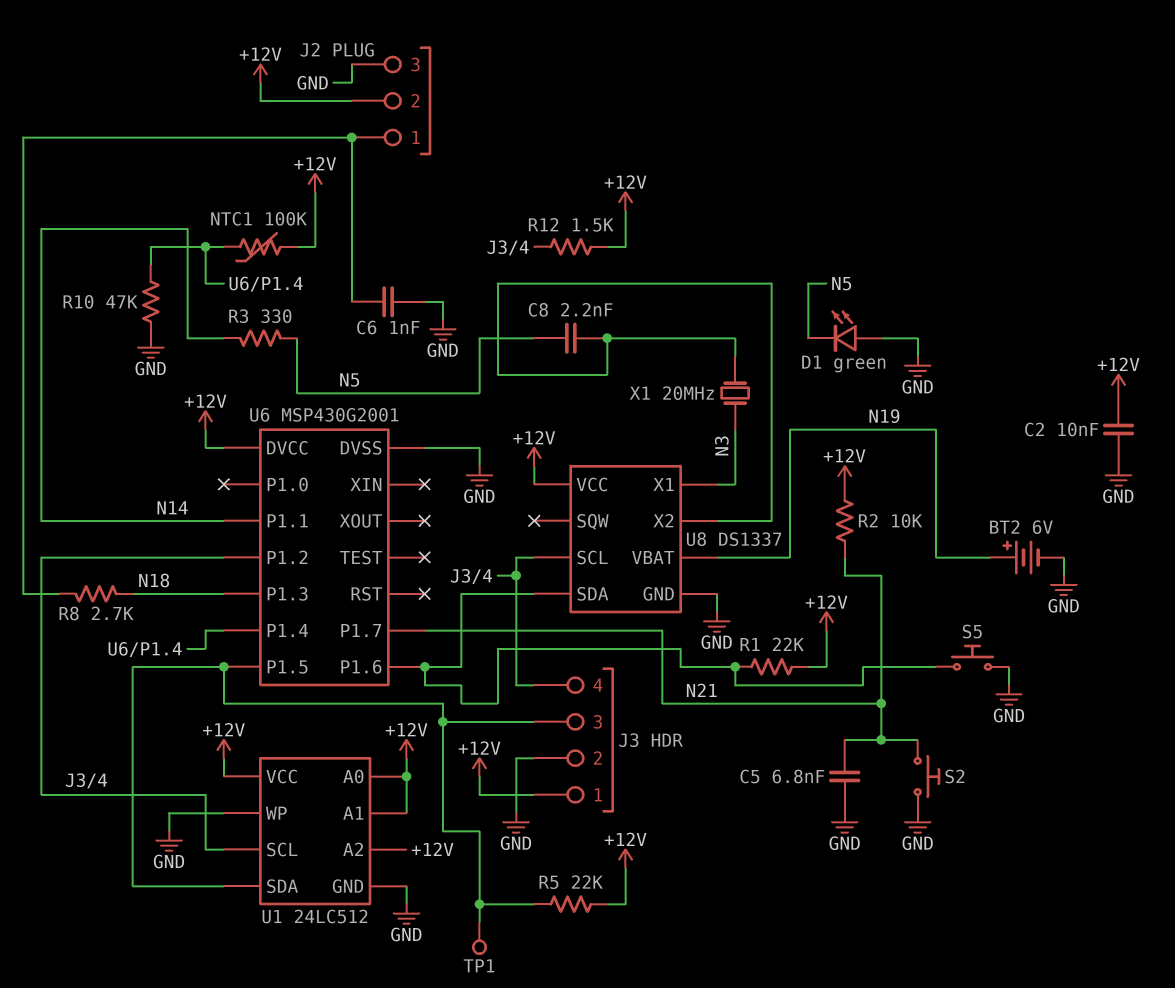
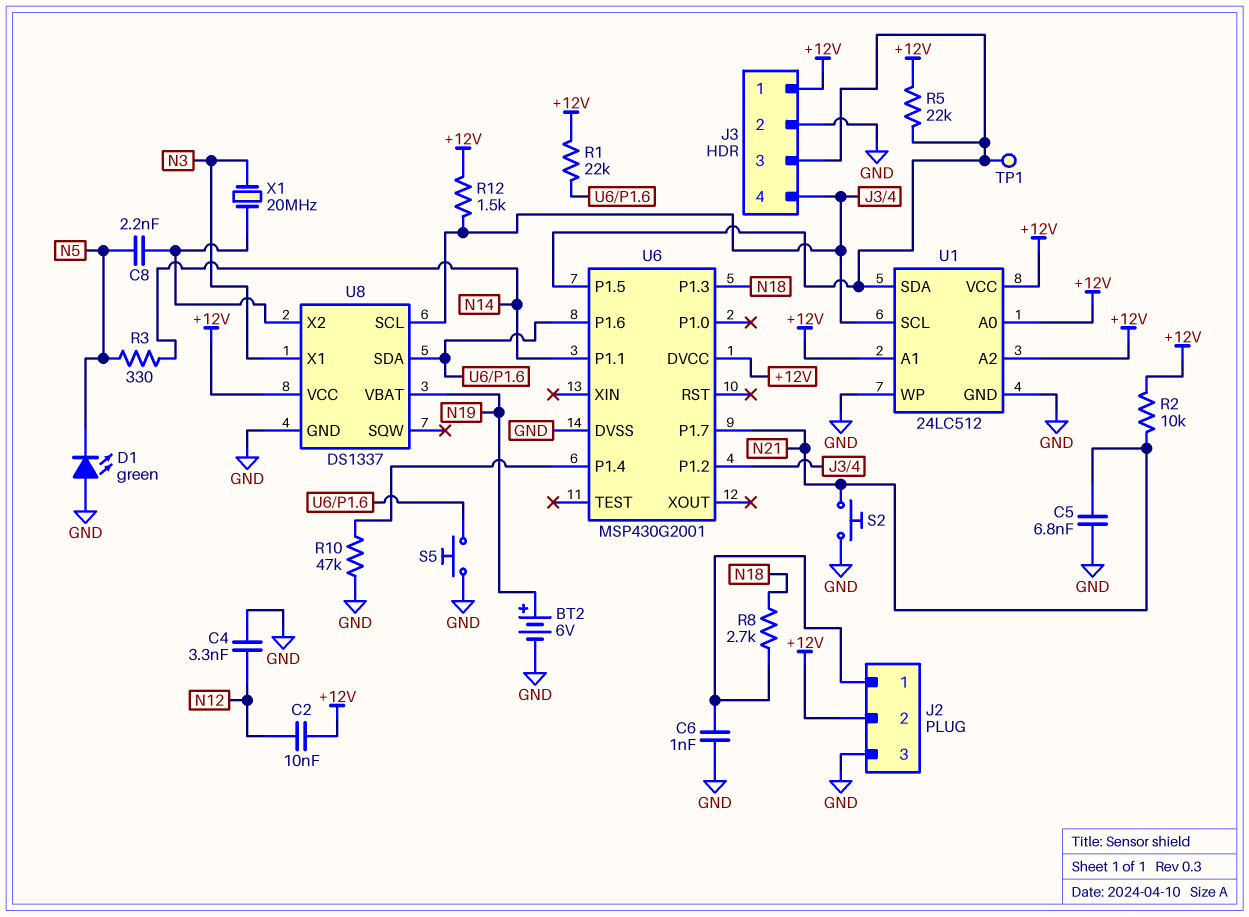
C2: 10nF (+12V, GND) -> 10nF (+12V, N12)
C4: none -> 3.3nF (GND, N12)
NTC1: 100k (+12V, U6/P1.4) -> none

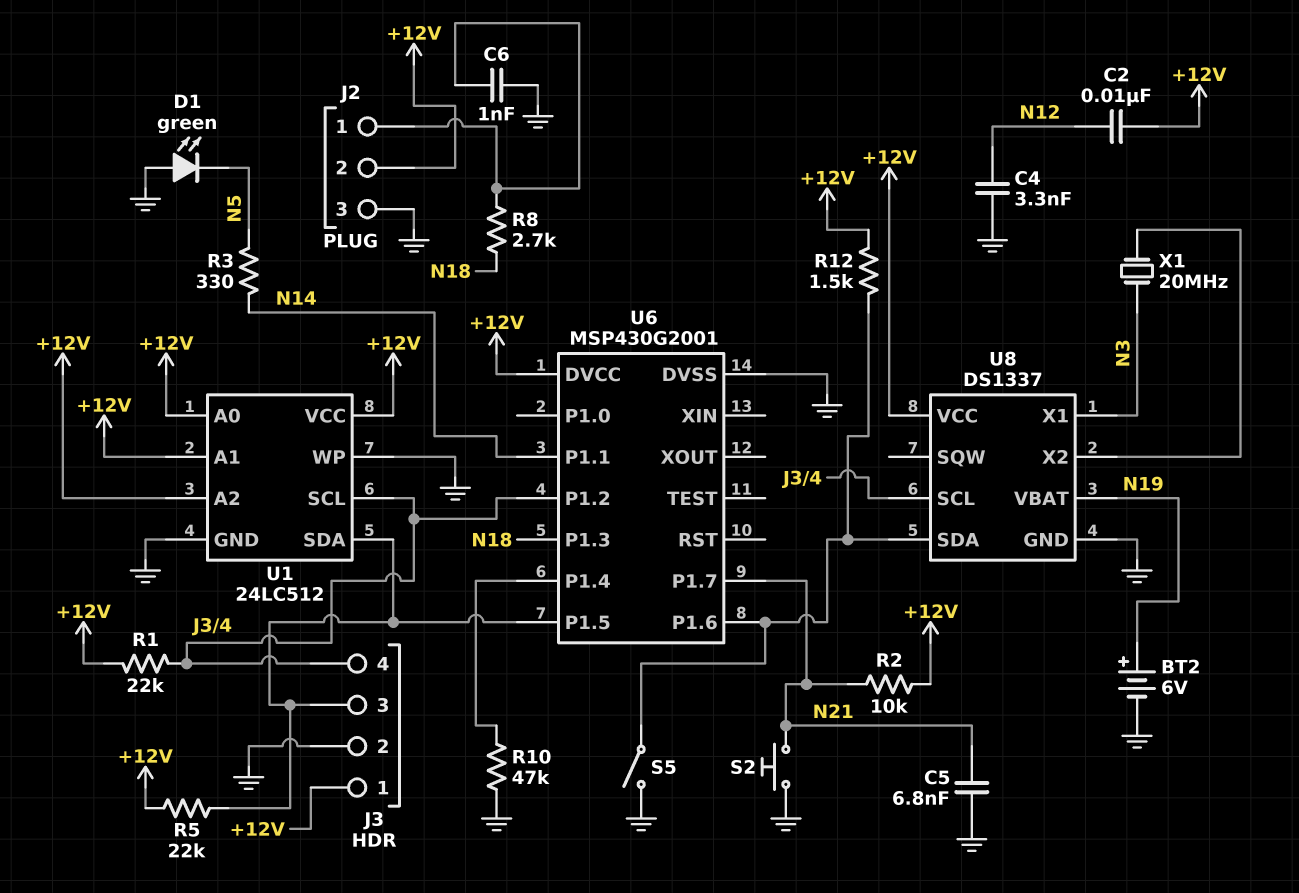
C8: 2.2nF (N5, U8/X2) -> none
R1: 22k (+12V, U6/P1.6) -> 22k (+12V, J3/4)
R12: 1.5k (+12V, J3/4) -> 1.5k (+12V, U6/P1.6)
S5: button (GND, U6/P1.6) -> switch (GND, U6/P1.6)
TP1: test point (J3/3) -> none

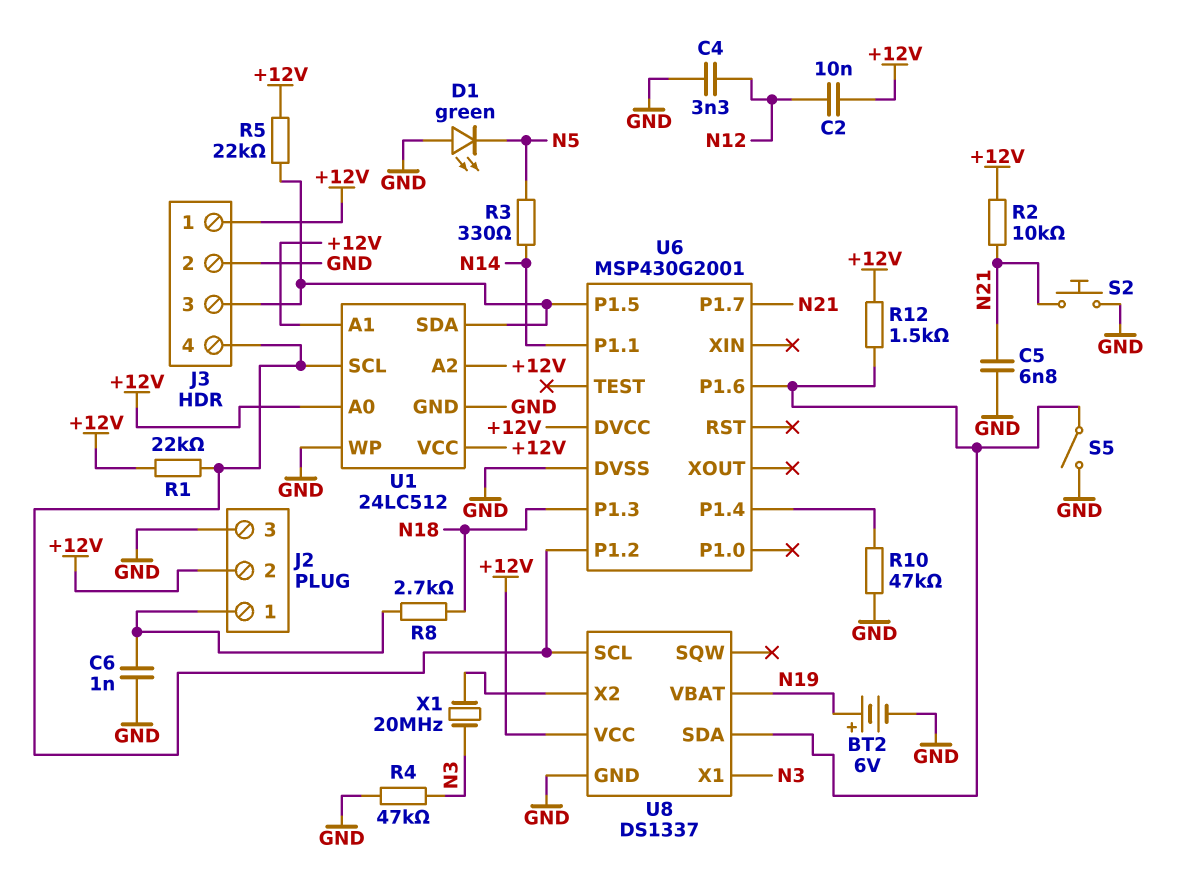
R4: none -> 47k (GND, N3)

